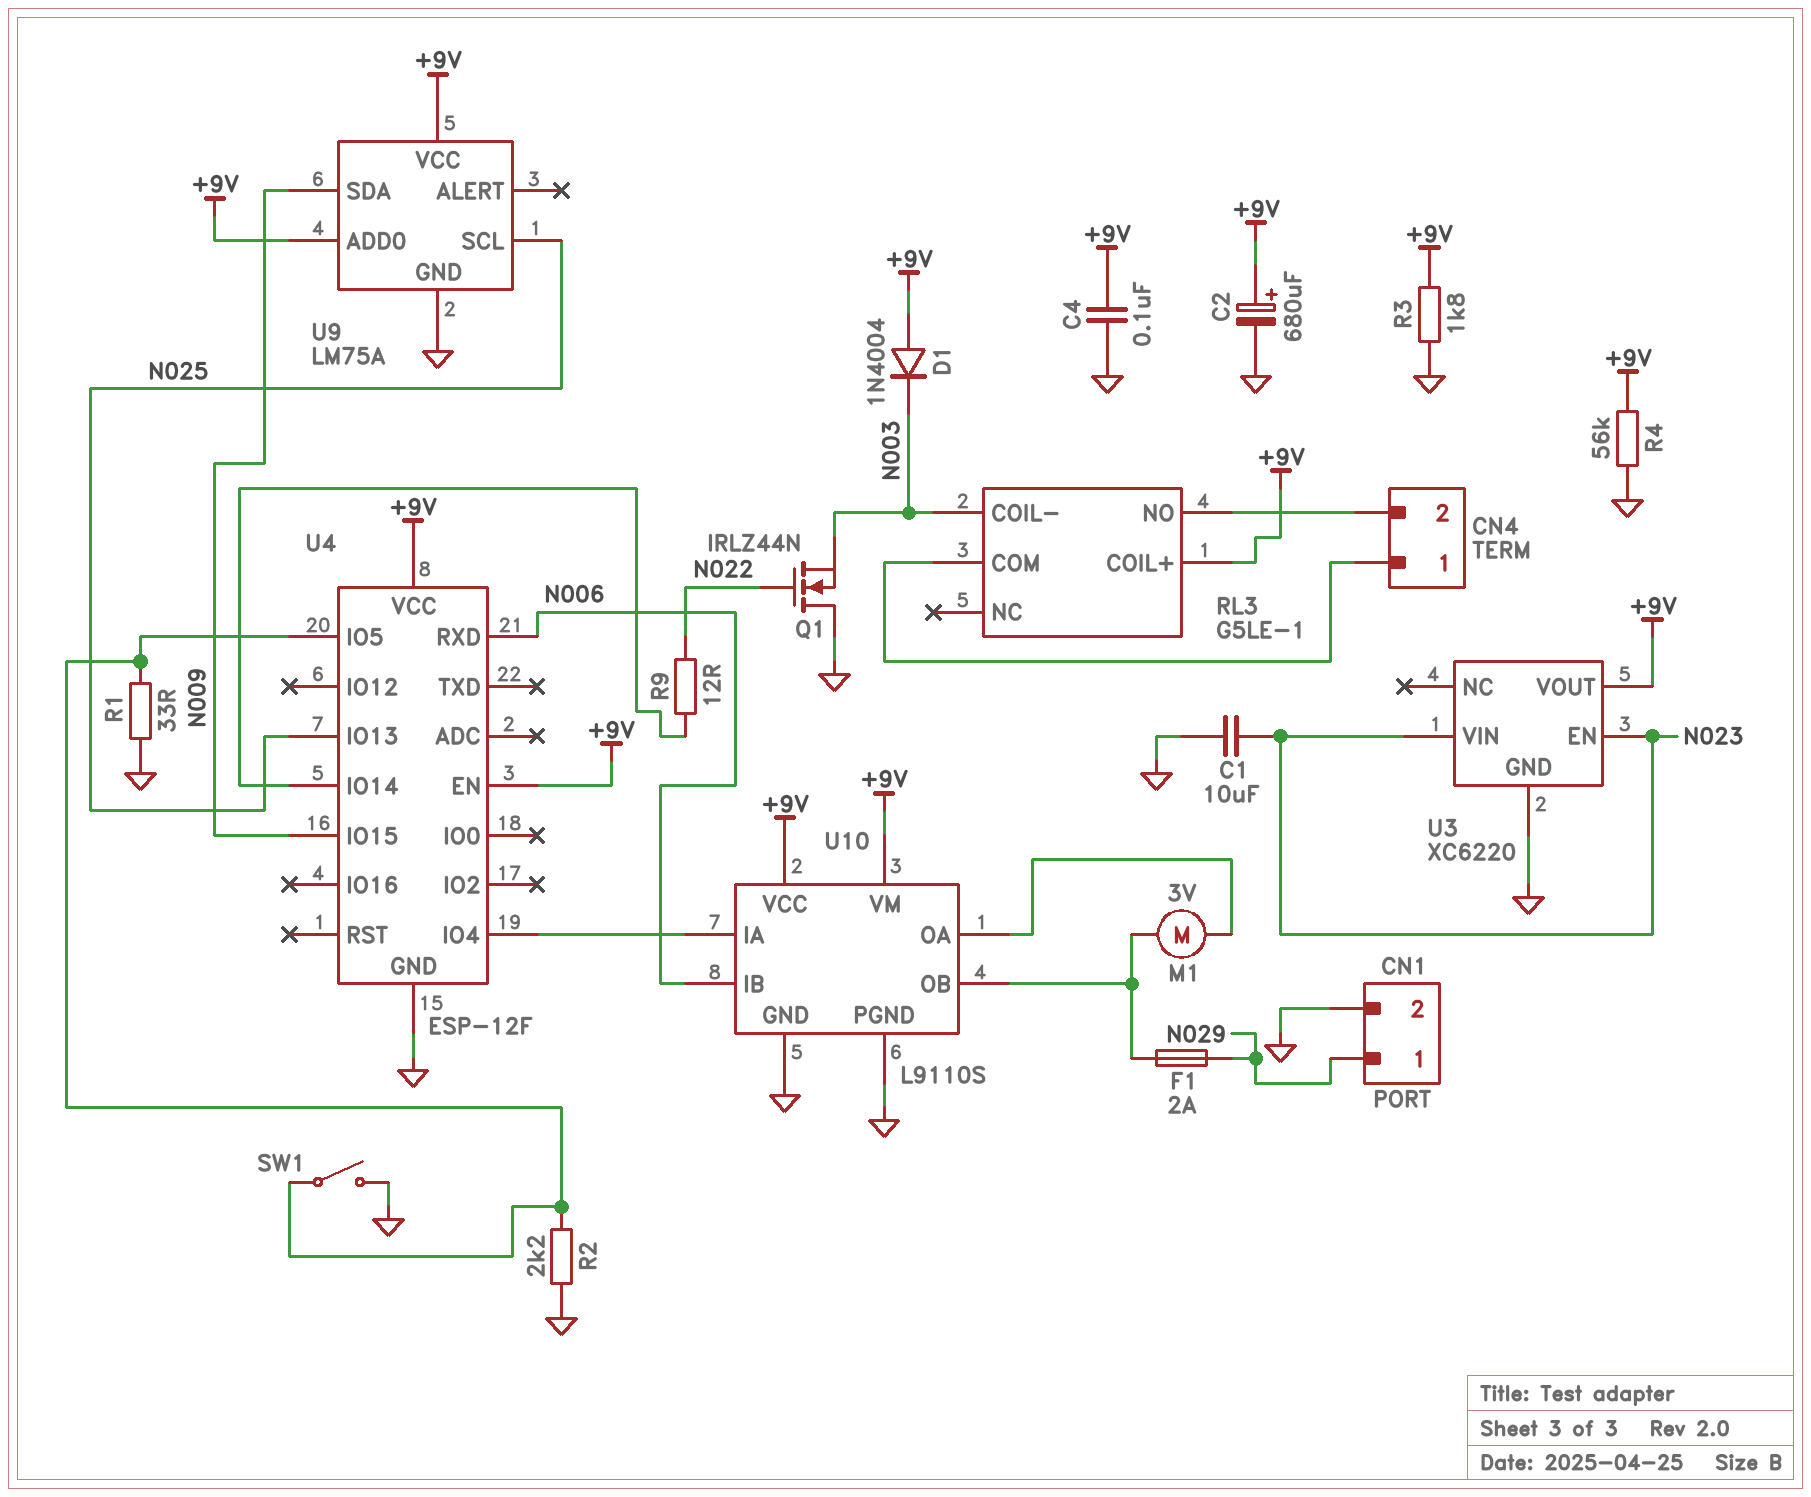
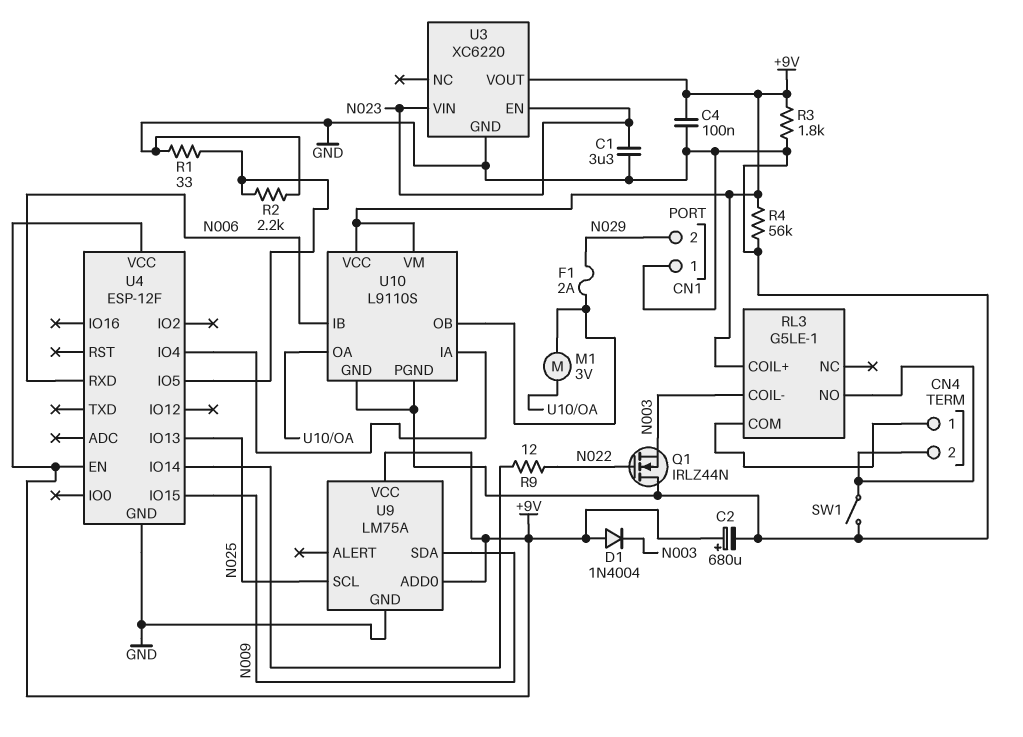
C1: 10uF (GND, N023) -> 3.3uF (GND, N023)
CN1 pin 1: N029 -> GND
CN1 pin 2: GND -> N029
SW1: switch (GND, U4/IO5) -> switch (CN4/2, GND)

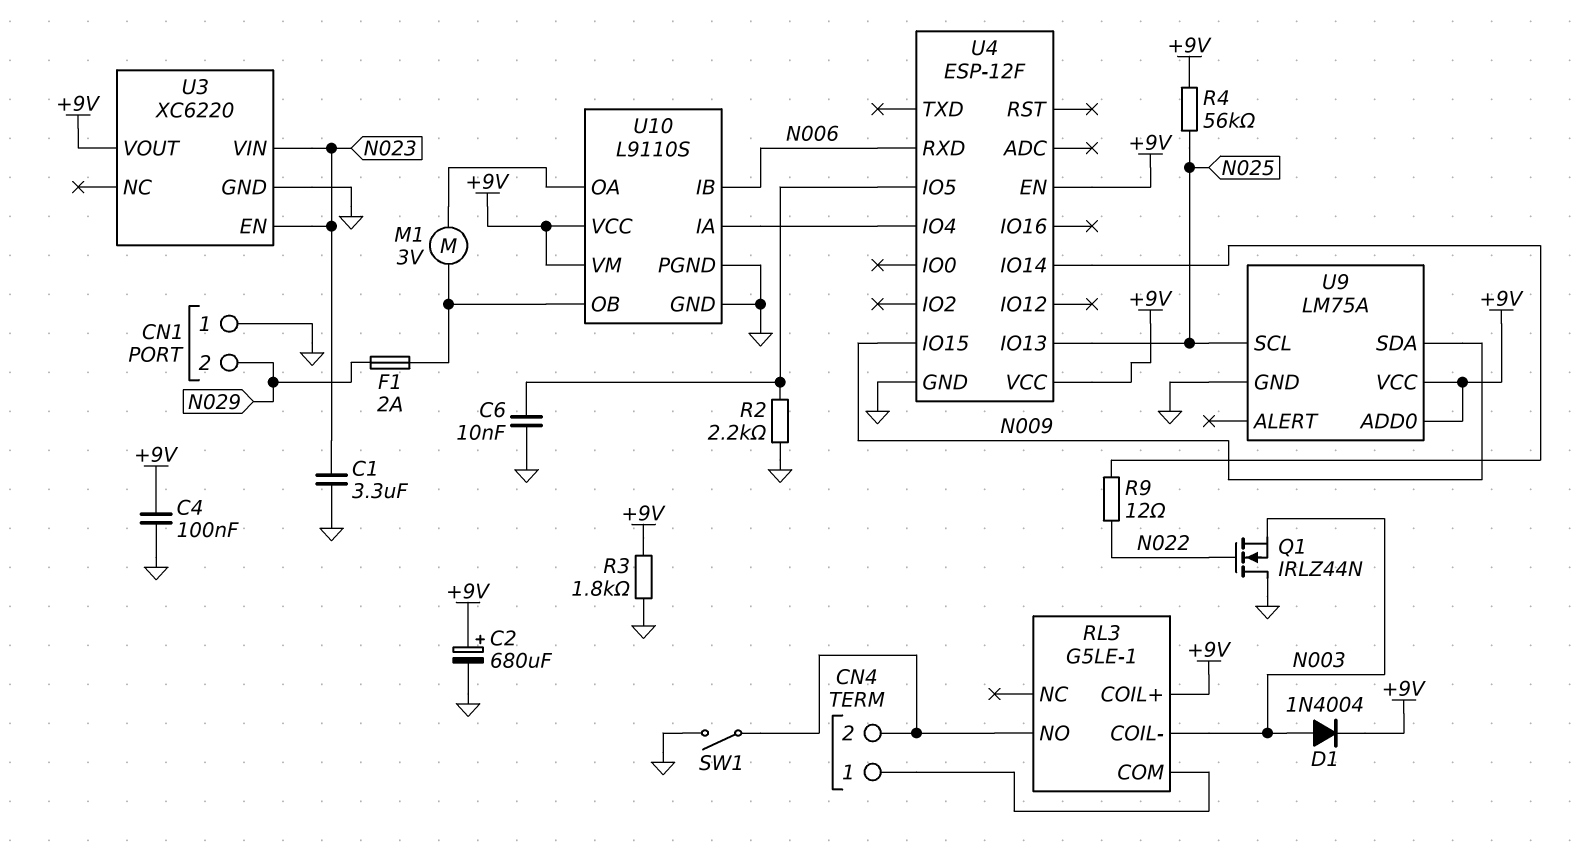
C6: none -> 10nF (GND, U4/IO5)
D1: diode 1N4004 (A +9V, K N003) -> diode 1N4004 (A N003, K +9V)
R1: 33 (GND, U4/IO5) -> none
R4: 56k (+9V, GND) -> 56k (+9V, N025)

